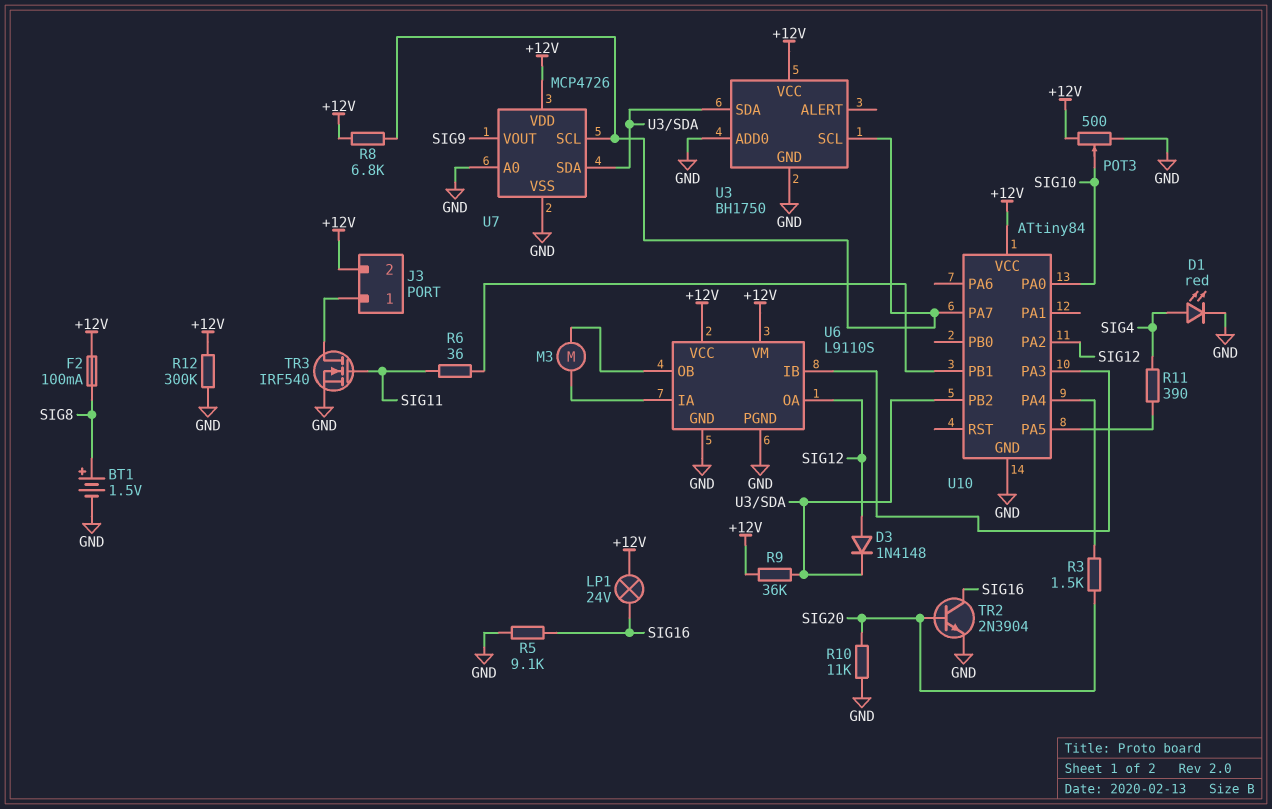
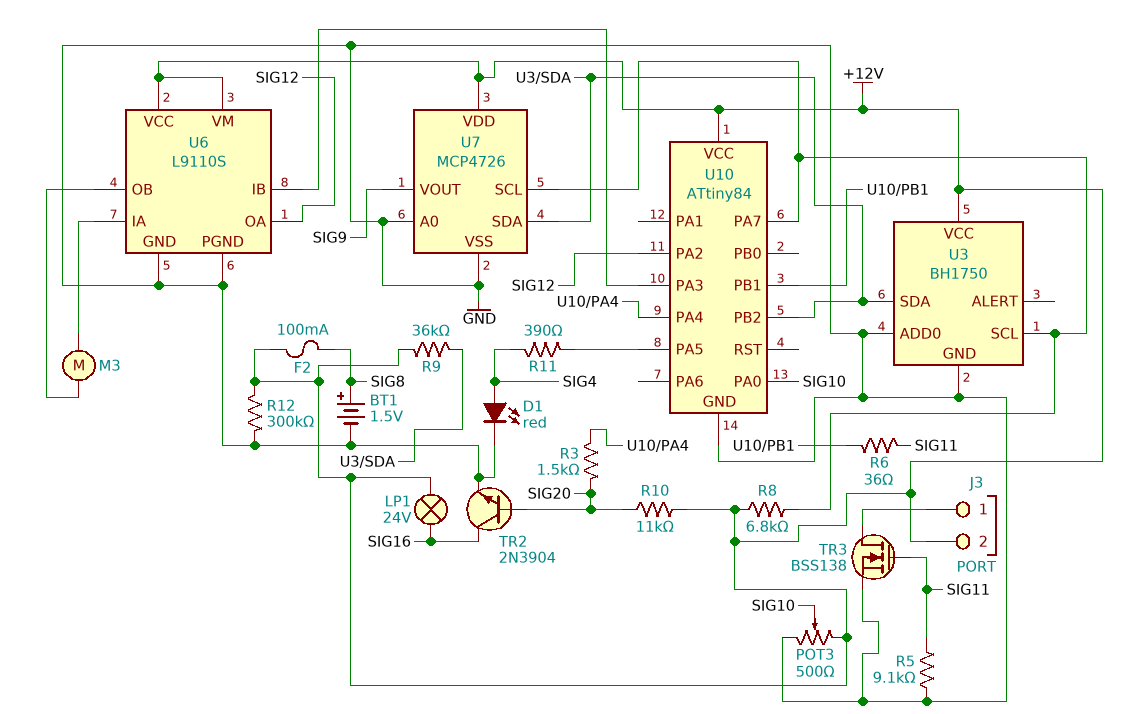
D3: diode 1N4148 (A SIG12, K U3/SDA) -> none
R5: 9.1k (GND, SIG16) -> 9.1k (GND, SIG11)
R10: 11k (GND, SIG20) -> 11k (+12V, SIG20)
TR3: NMOS IRF540 (G SIG11, D J3/1, S GND) -> NMOS BSS138 (G SIG11, D J3/1, S GND)

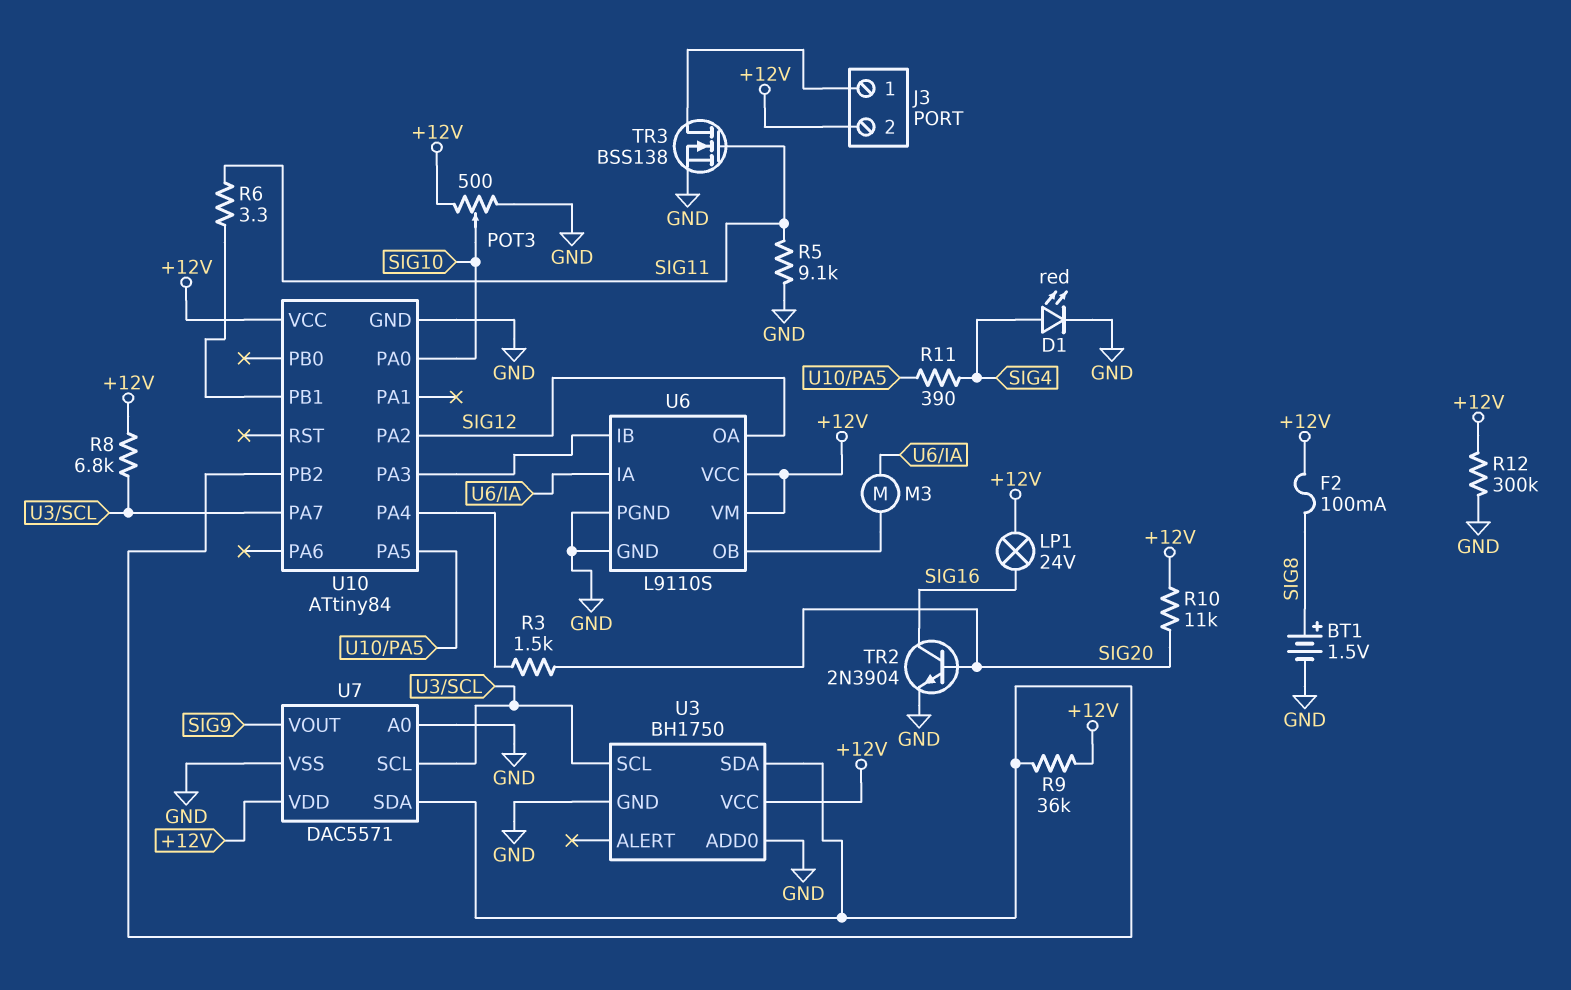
R6: 36 (SIG11, U10/PB1) -> 3.3 (SIG11, U10/PB1)
U7: MCP4726 -> DAC5571

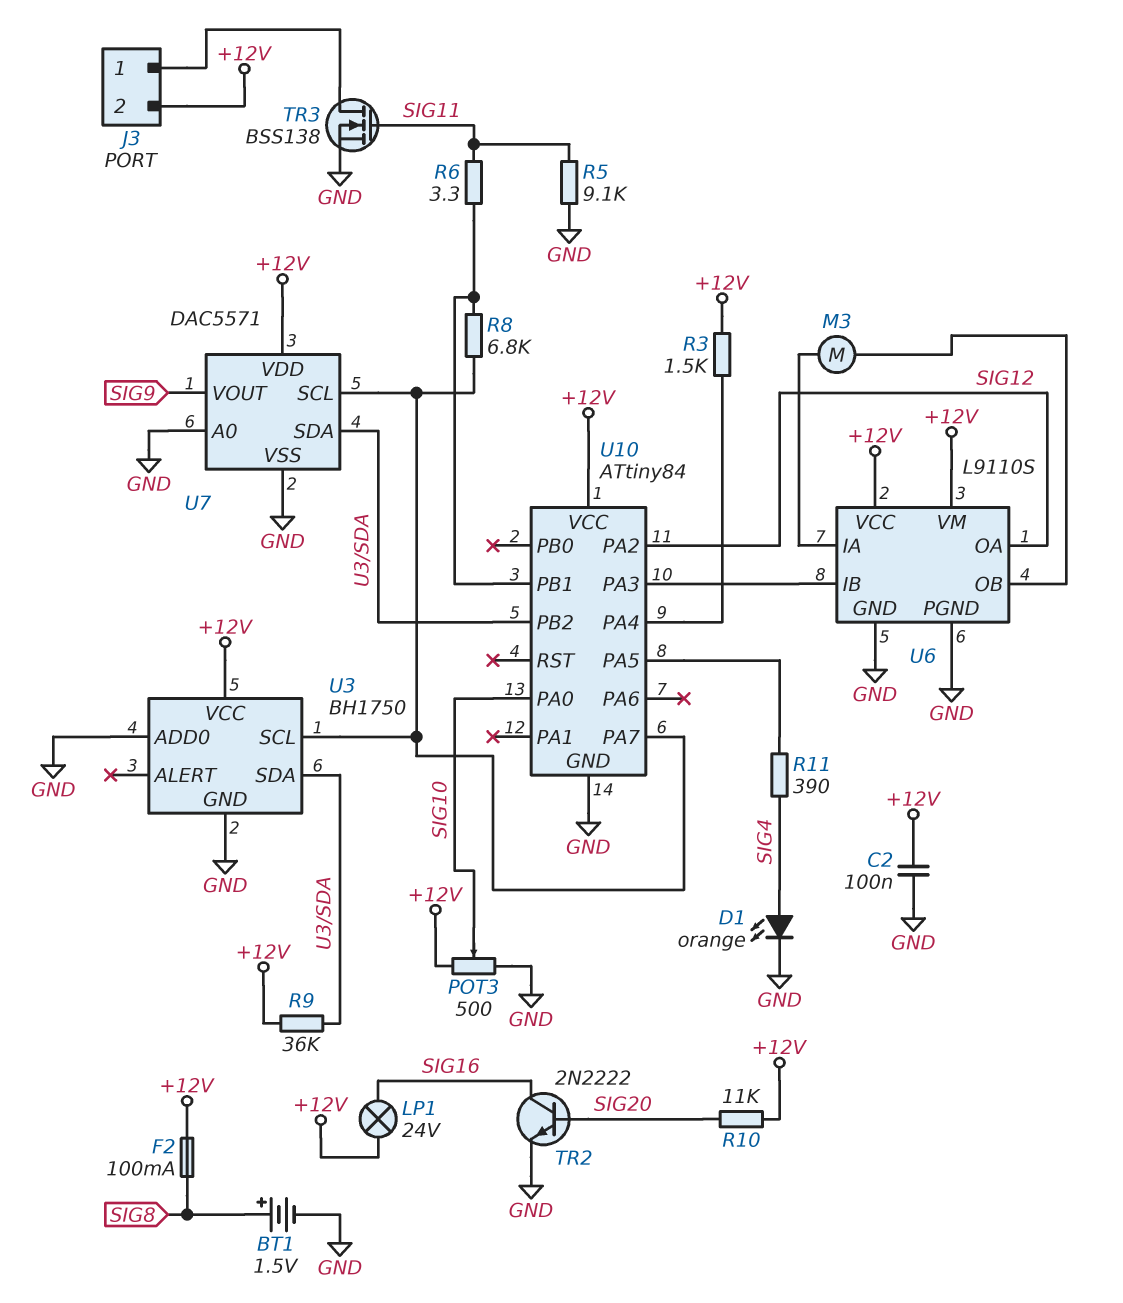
C2: none -> 100nF (+12V, GND)
D1: LED red (A SIG4, K GND) -> LED orange (A SIG4, K GND)
R3: 1.5k (SIG20, U10/PA4) -> 1.5k (+12V, U10/PA4)
R8: 6.8k (+12V, U3/SCL) -> 6.8k (U3/SCL, U10/PB1)
R12: 300k (+12V, GND) -> none
TR2: NPN 2N3904 (B SIG20, C SIG16, E GND) -> NPN 2N2222 (B SIG20, C SIG16, E GND)

